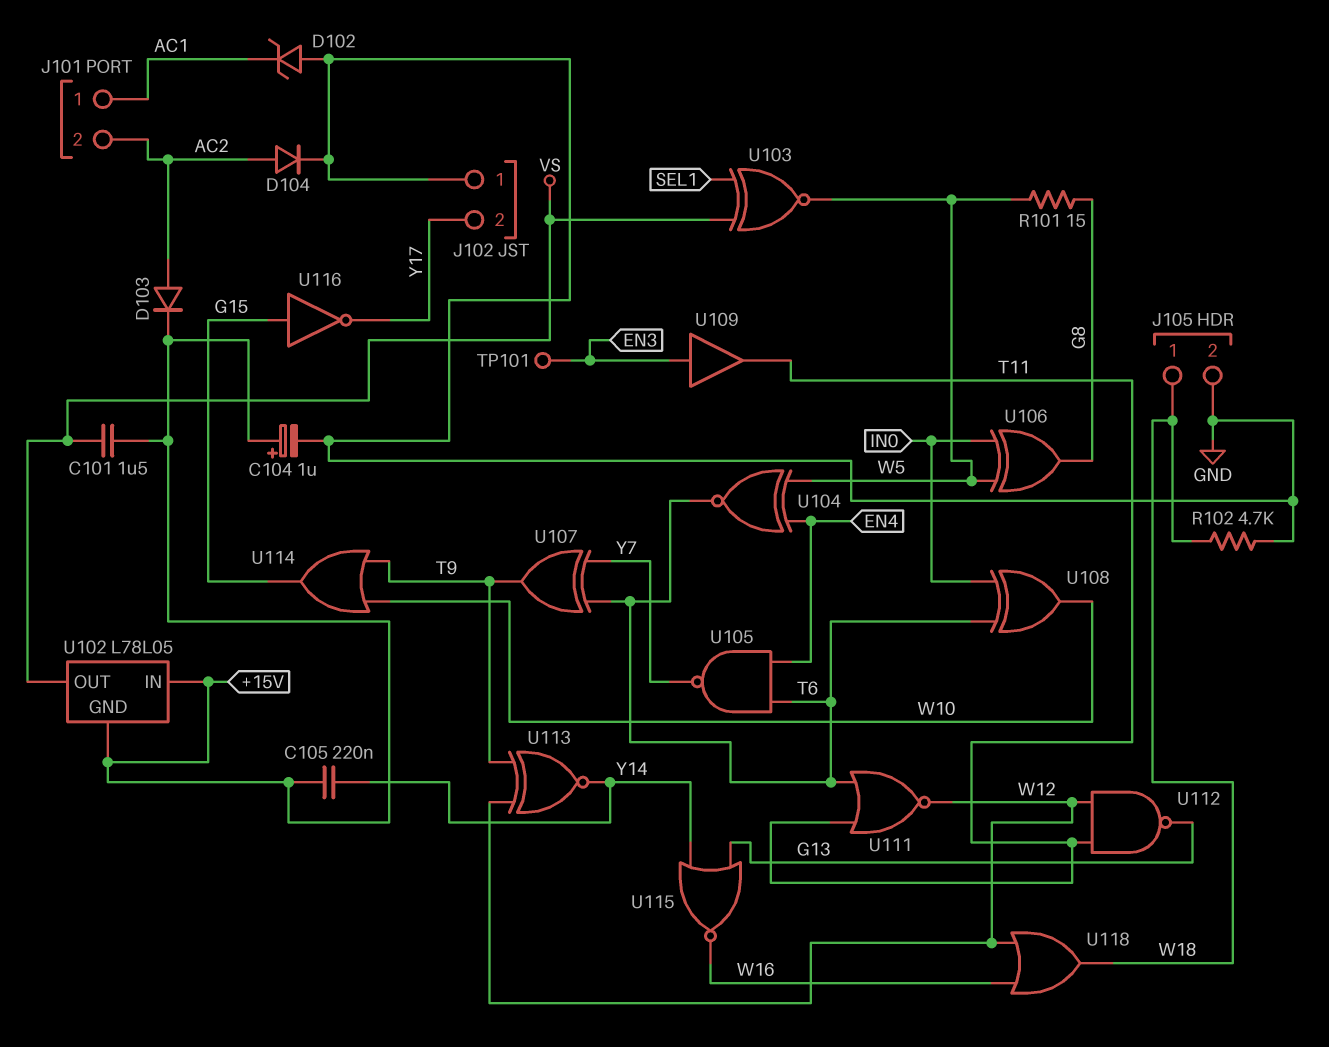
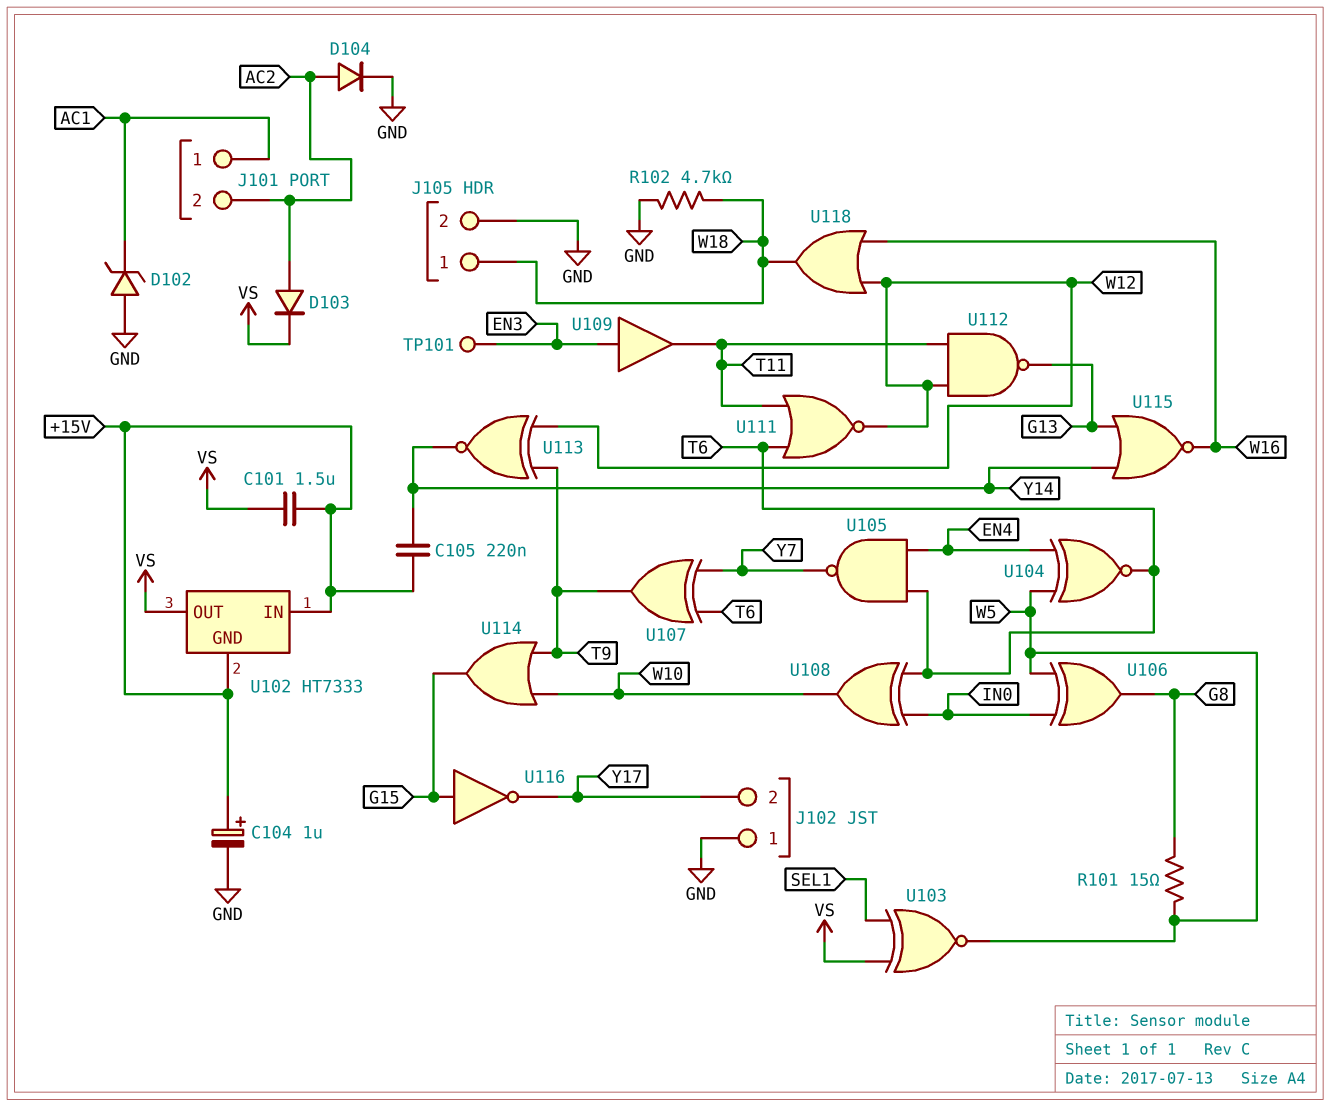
D103: diode (A AC2, K +15V) -> diode (A AC2, K VS)
U102: L78L05 -> HT7333

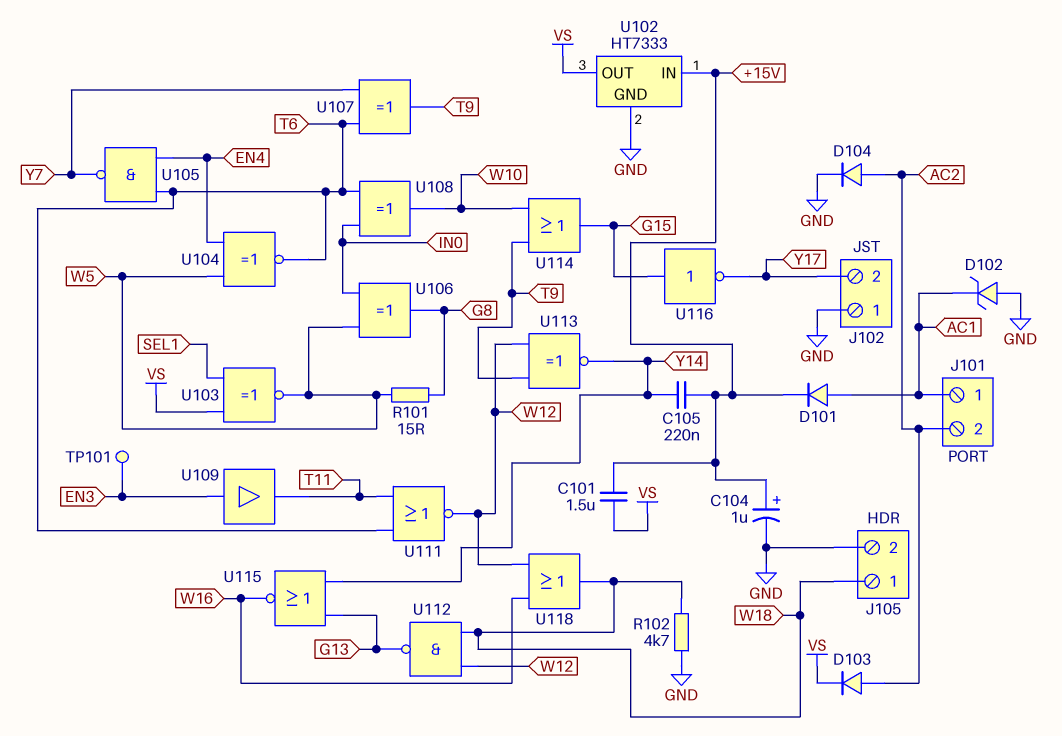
D101: none -> diode (A AC1, K +15V)
U102 pin GND: +15V -> GND
U112: NAND (in T11, in W12, out G13) -> NAND (in W12, in W18, out G13)

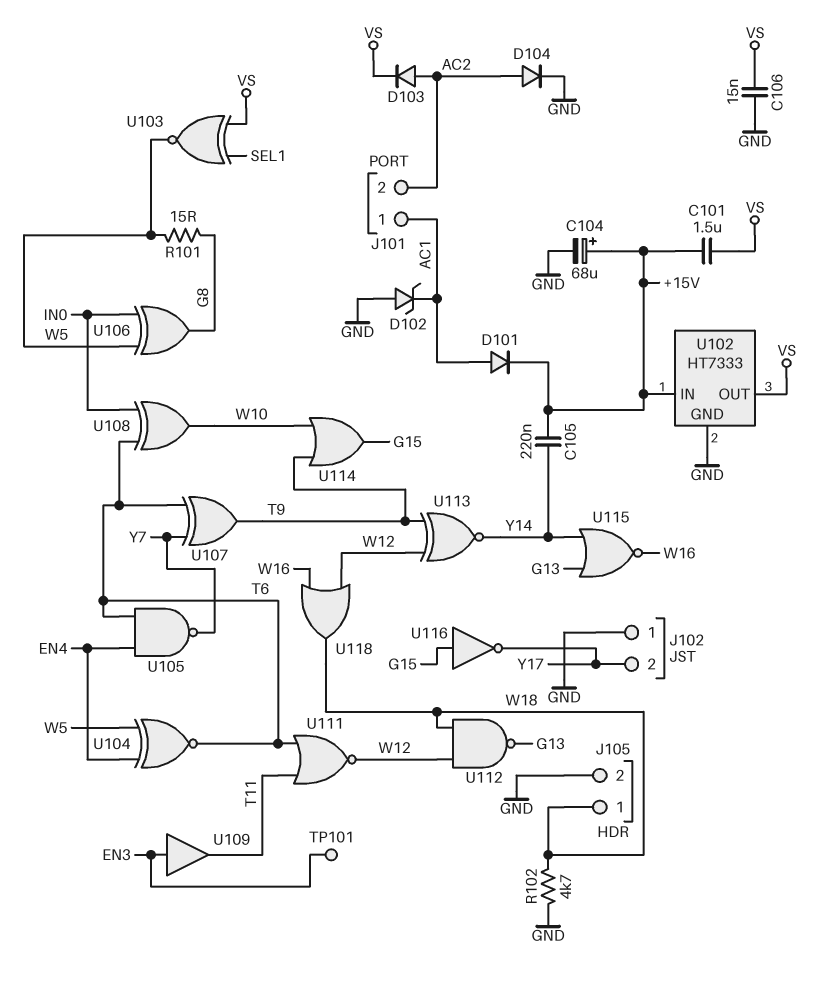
C104: 1uF (plus +15V, minus GND) -> 68uF (plus +15V, minus GND)
C106: none -> 15nF (GND, VS)

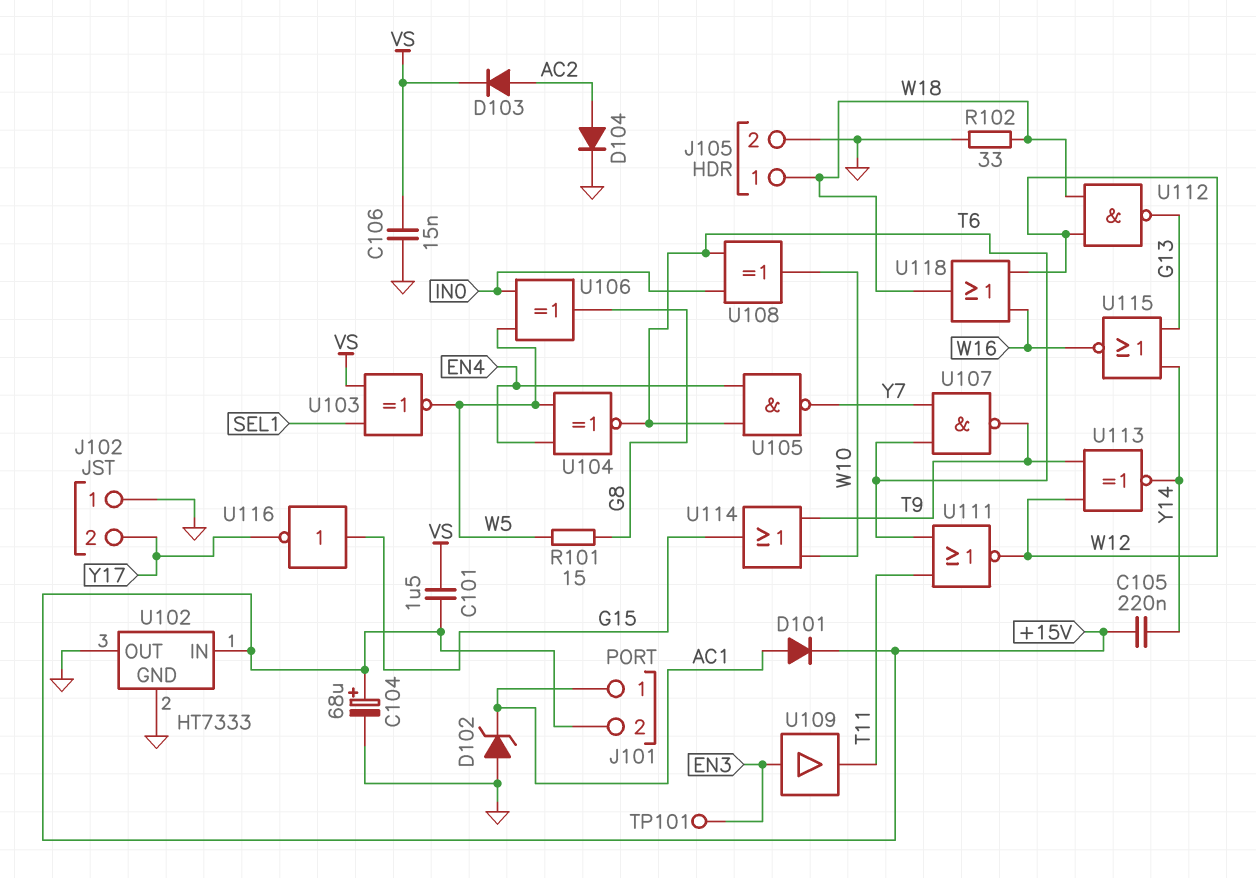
J101 pin 2: AC2 -> +15V
R102: 4.7k (GND, W18) -> 33 (GND, W18)
U102 pin OUT: VS -> GND
U107: XOR (in T6, in Y7, out T9) -> NAND (in T6, in Y7, out T9)

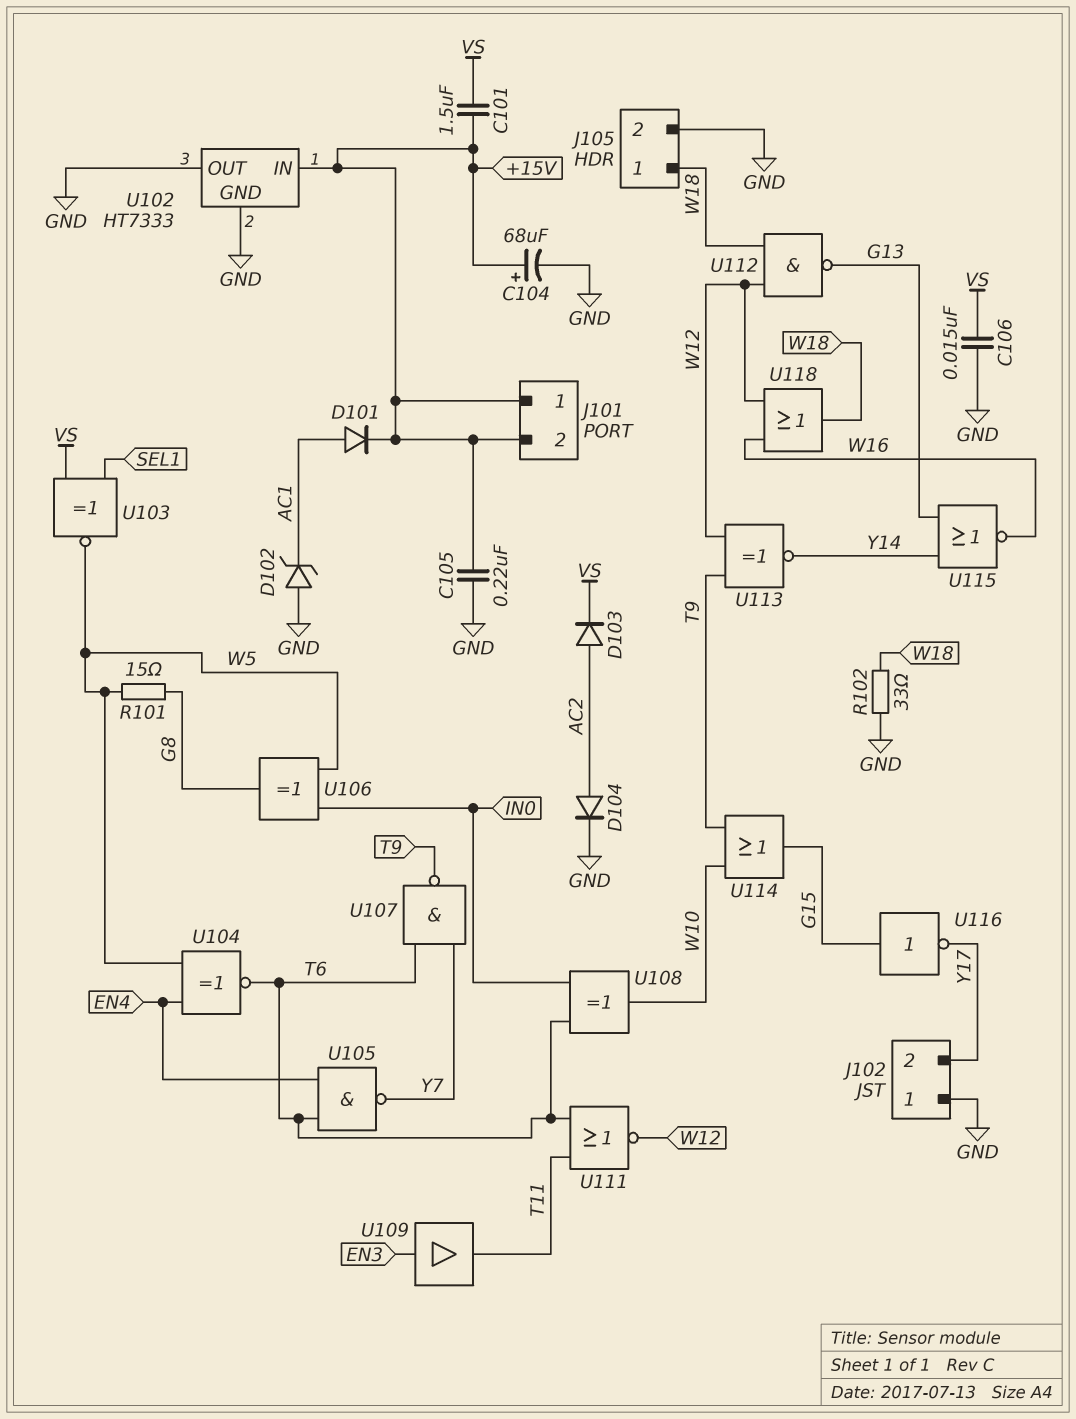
C105: 220nF (+15V, Y14) -> 220nF (+15V, GND)
J101 pin 1: AC1 -> +15V
TP101: test point (EN3) -> none

